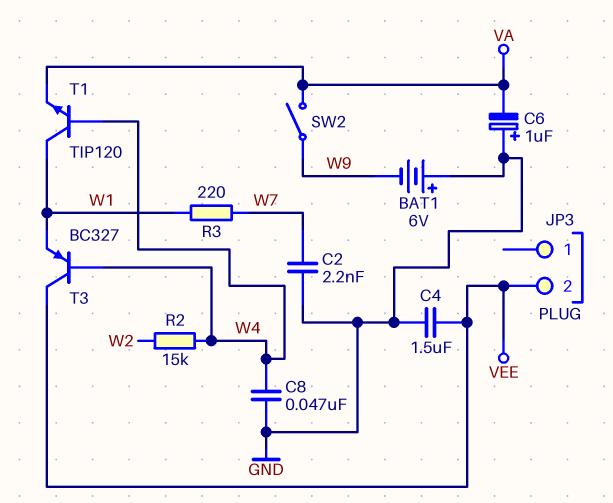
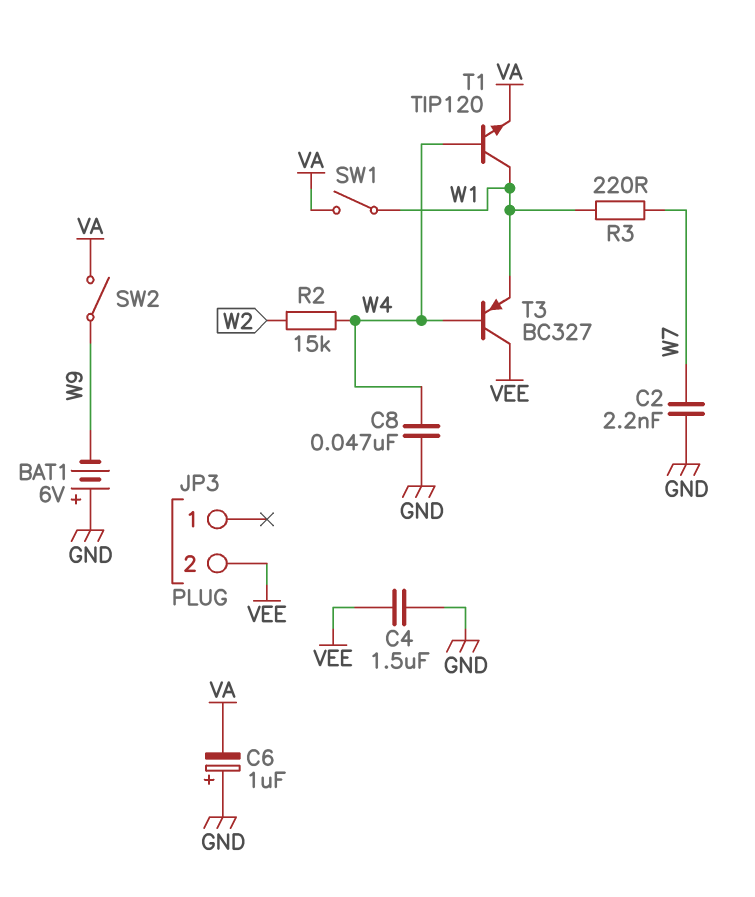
SW1: none -> switch (VA, W1)

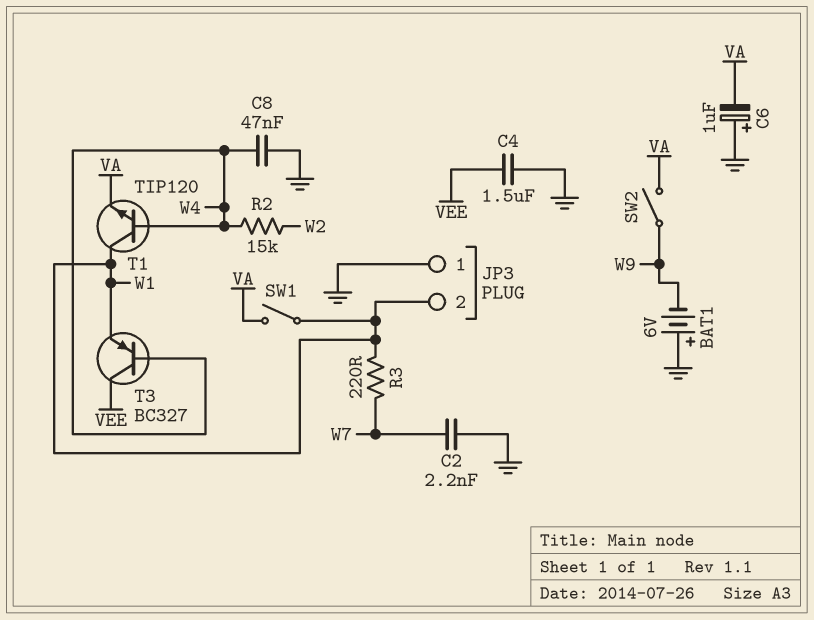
JP3 pin 1: none -> GND
JP3 pin 2: VEE -> W1

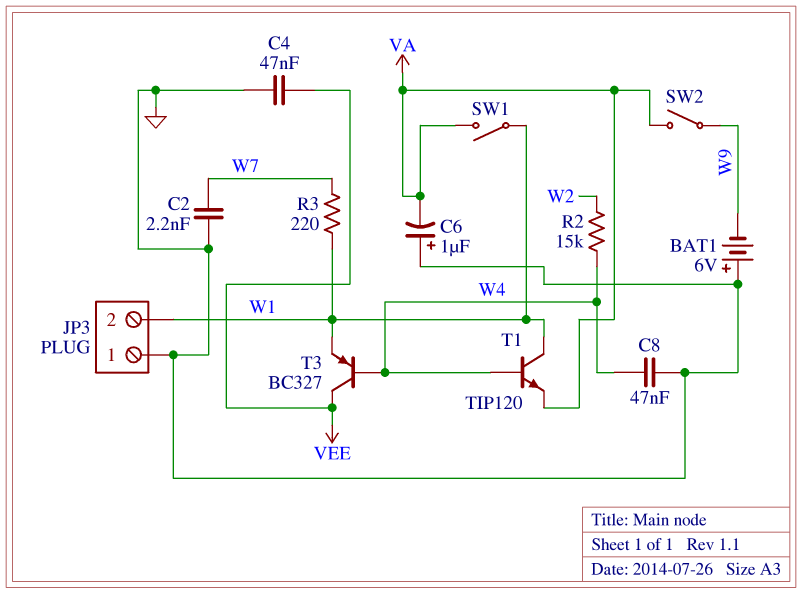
C4: 1.5uF (GND, VEE) -> 47nF (GND, VEE)

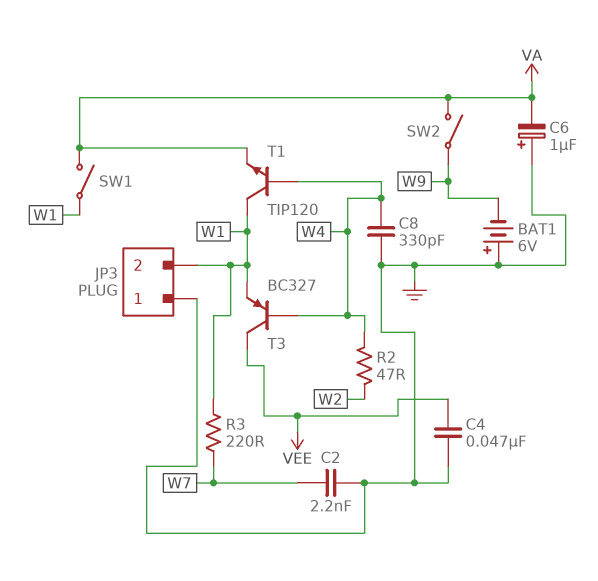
C8: 47nF (GND, W4) -> 330pF (GND, W4)
R2: 15k (W2, W4) -> 47 (W2, W4)

